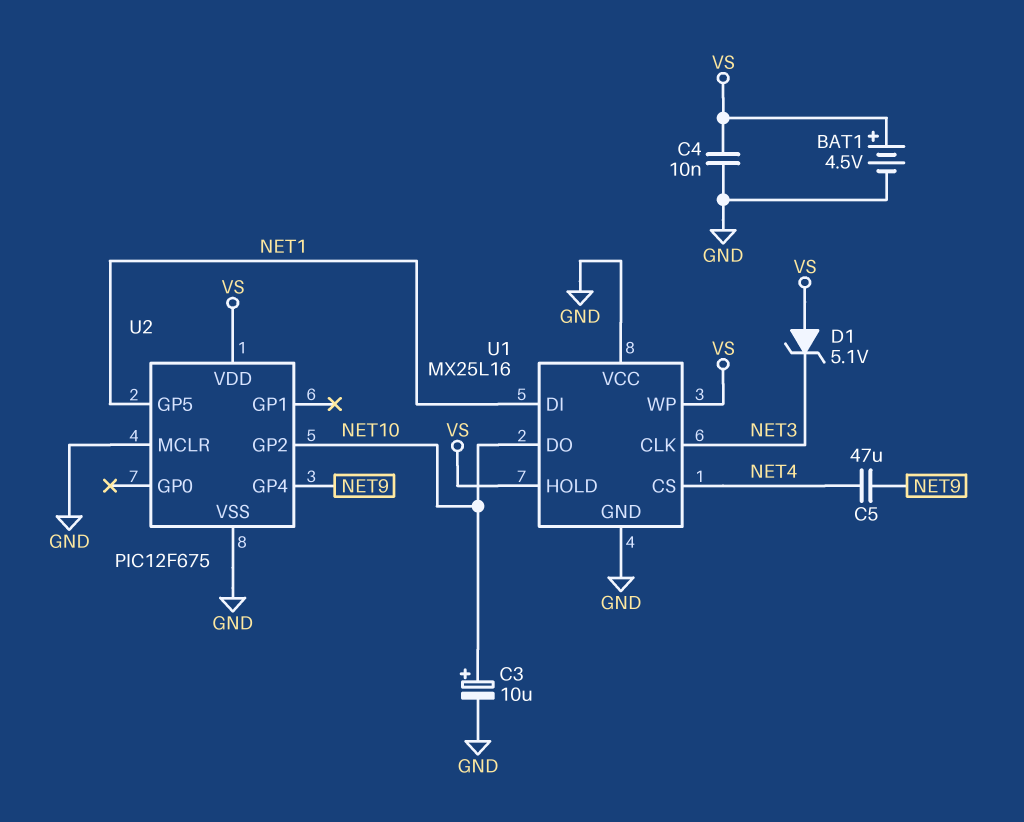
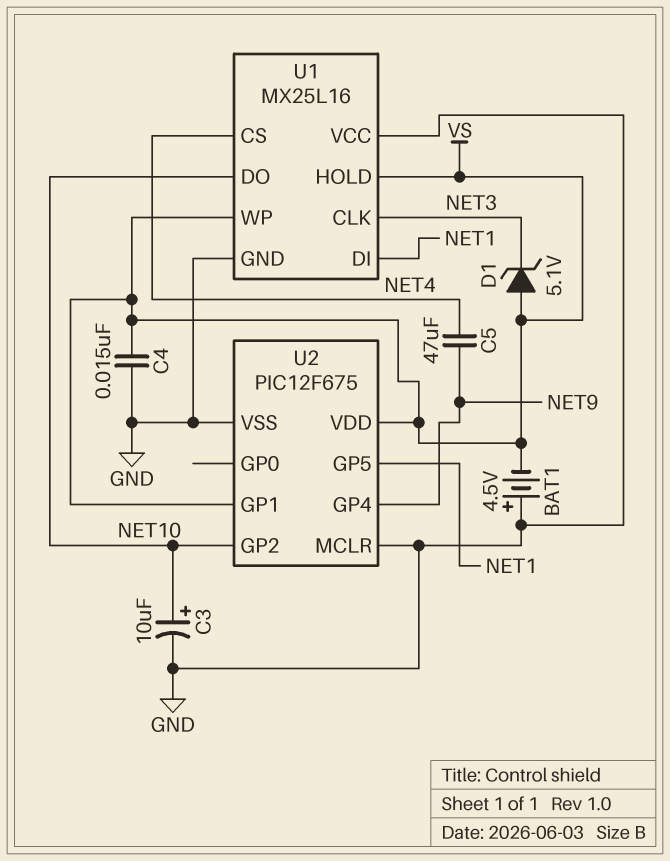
BAT1: 4.5V (plus VS, minus GND) -> 4.5V (plus GND, minus VS)
C4: 10nF (GND, VS) -> 15nF (GND, VS)
U2 pin GP1: none -> VS

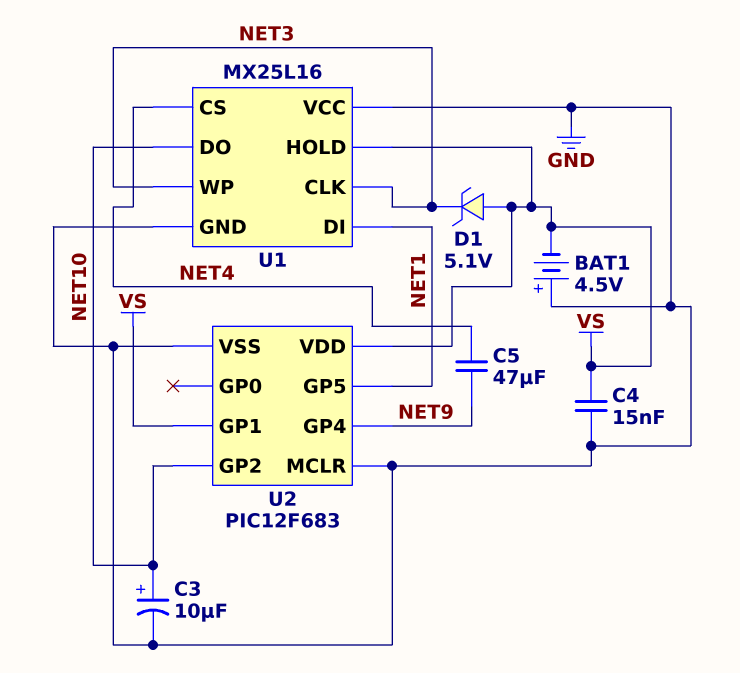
U1 pin WP: VS -> NET3
U2: PIC12F675 -> PIC12F683

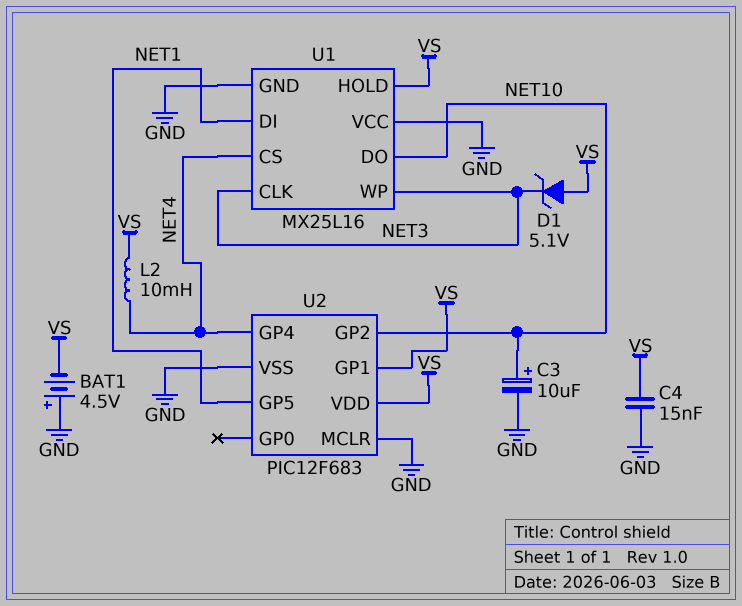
C5: 47uF (NET4, NET9) -> none
L2: none -> 10mH (NET4, VS)
U2 pin GP4: NET9 -> NET4

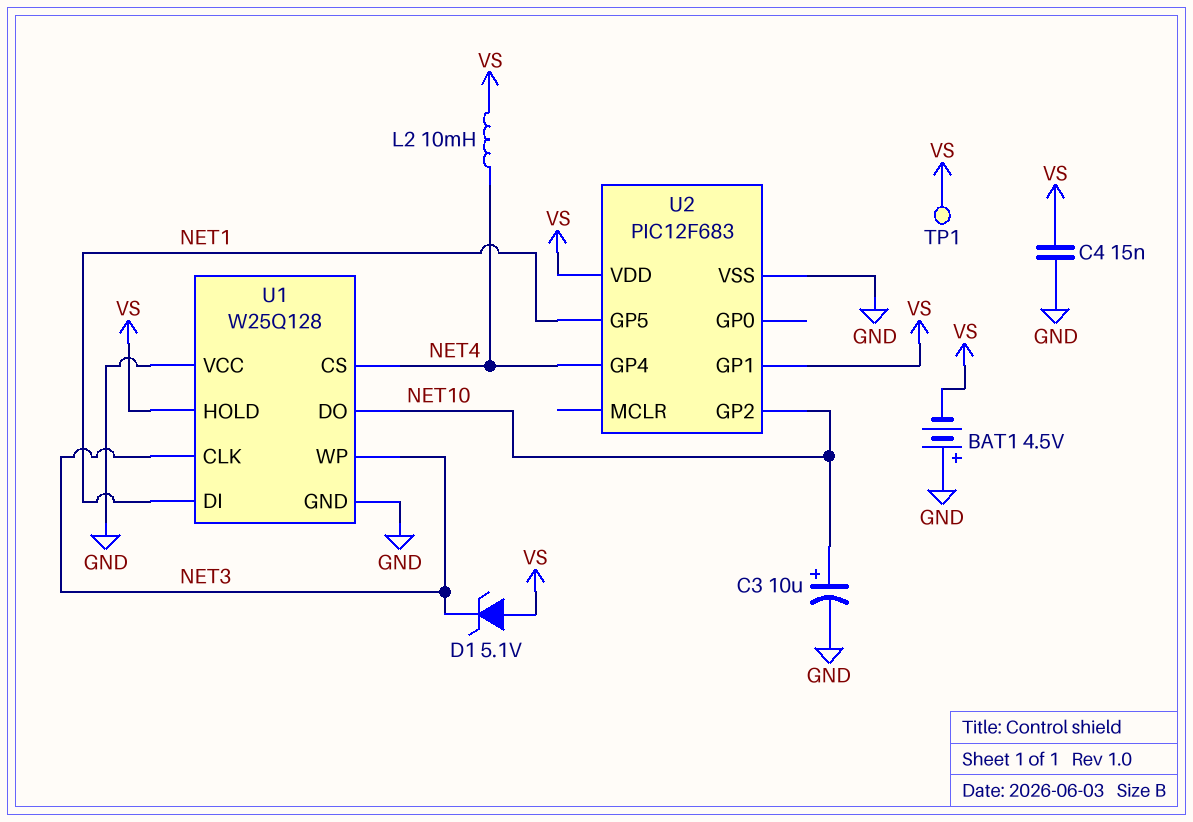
TP1: none -> test point (VS)
U1: MX25L16 -> W25Q128
U2 pin MCLR: GND -> none

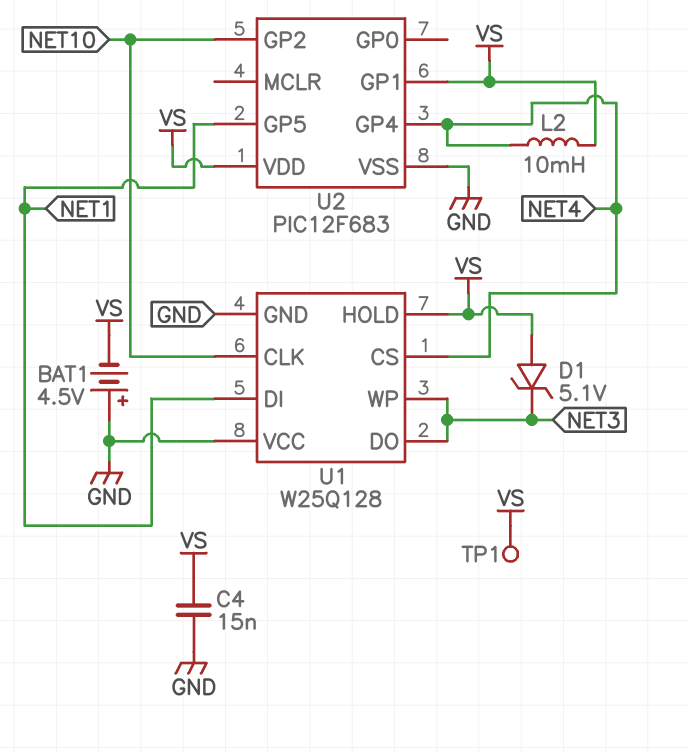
C3: 10uF (plus NET10, minus GND) -> none
U1 pin CLK: NET3 -> NET10
U1 pin DO: NET10 -> NET3

